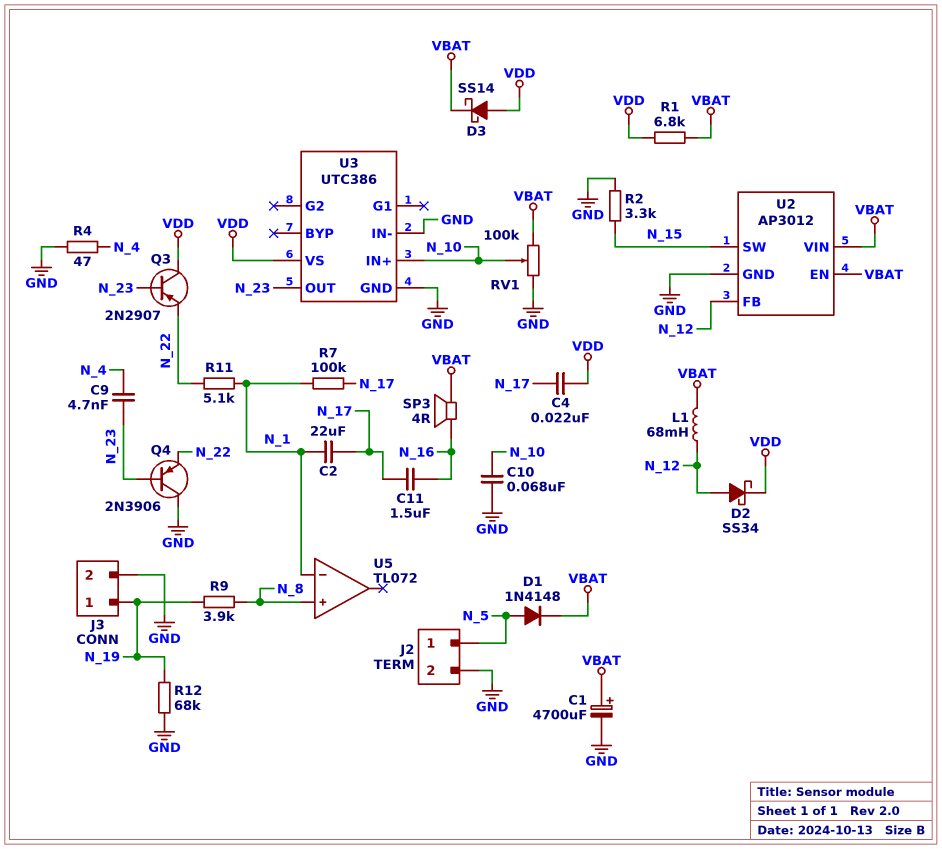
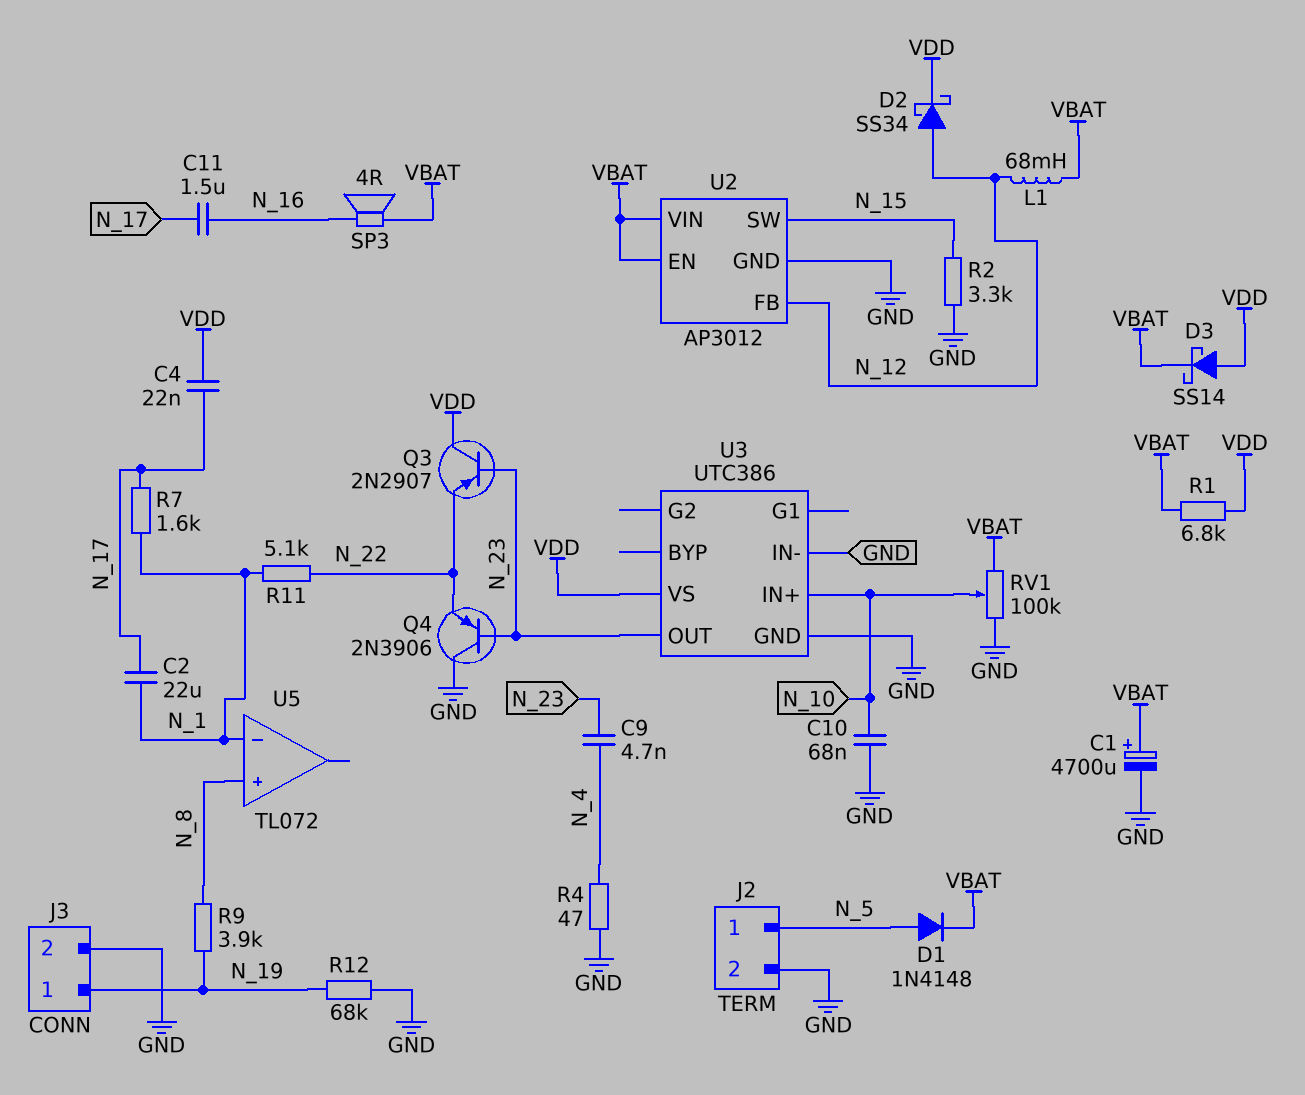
R7: 100k (N_1, N_17) -> 1.6k (N_1, N_17)

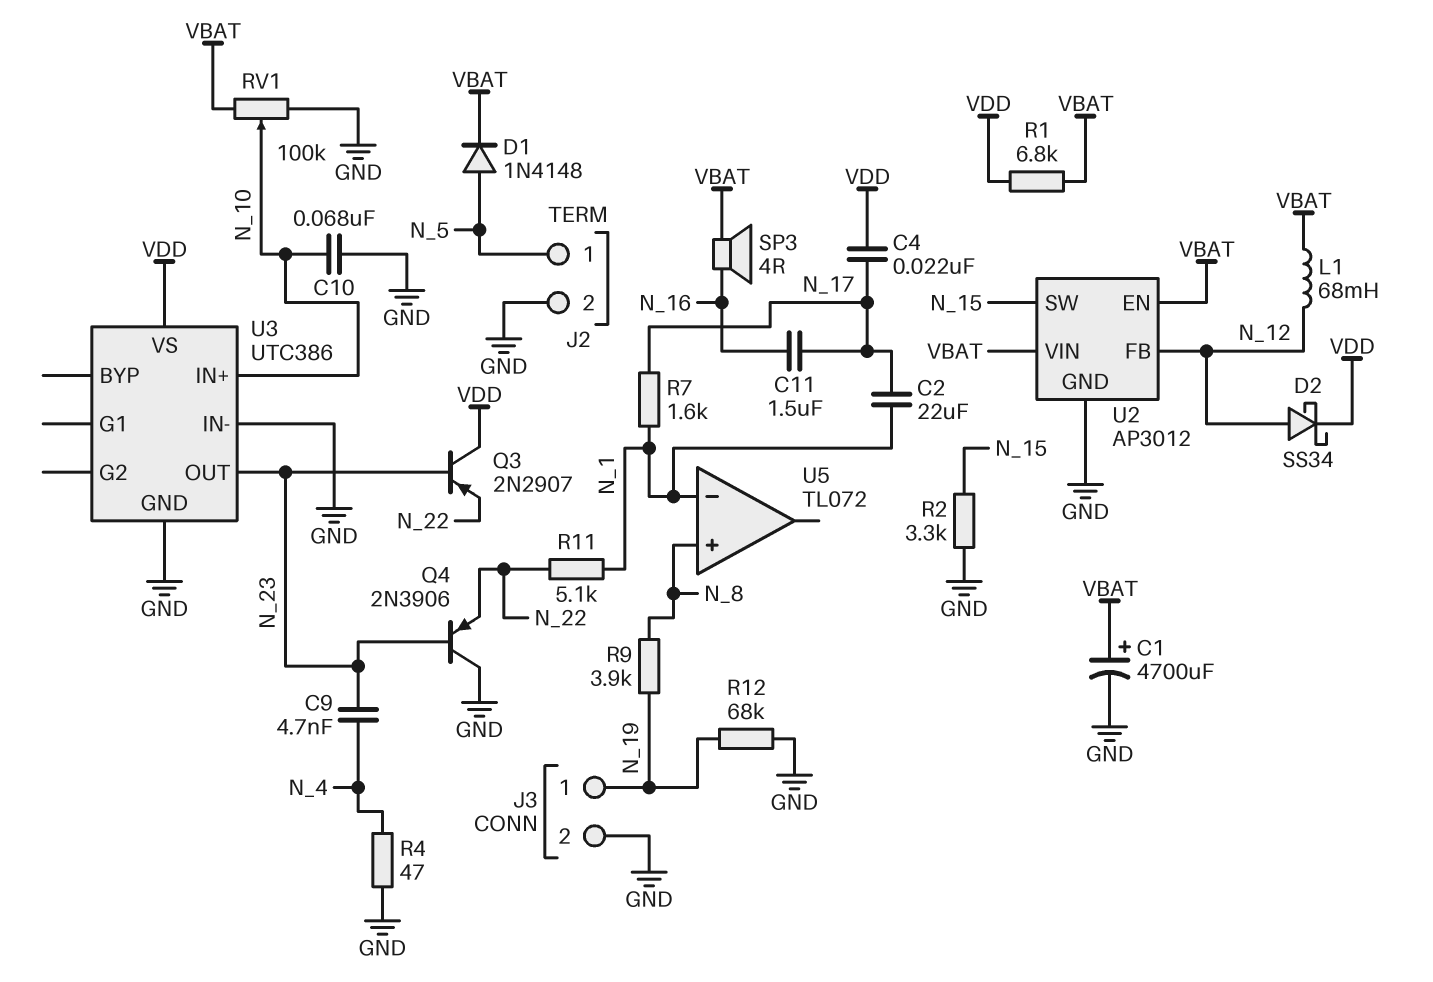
D3: schottky SS14 (A VDD, K VBAT) -> none

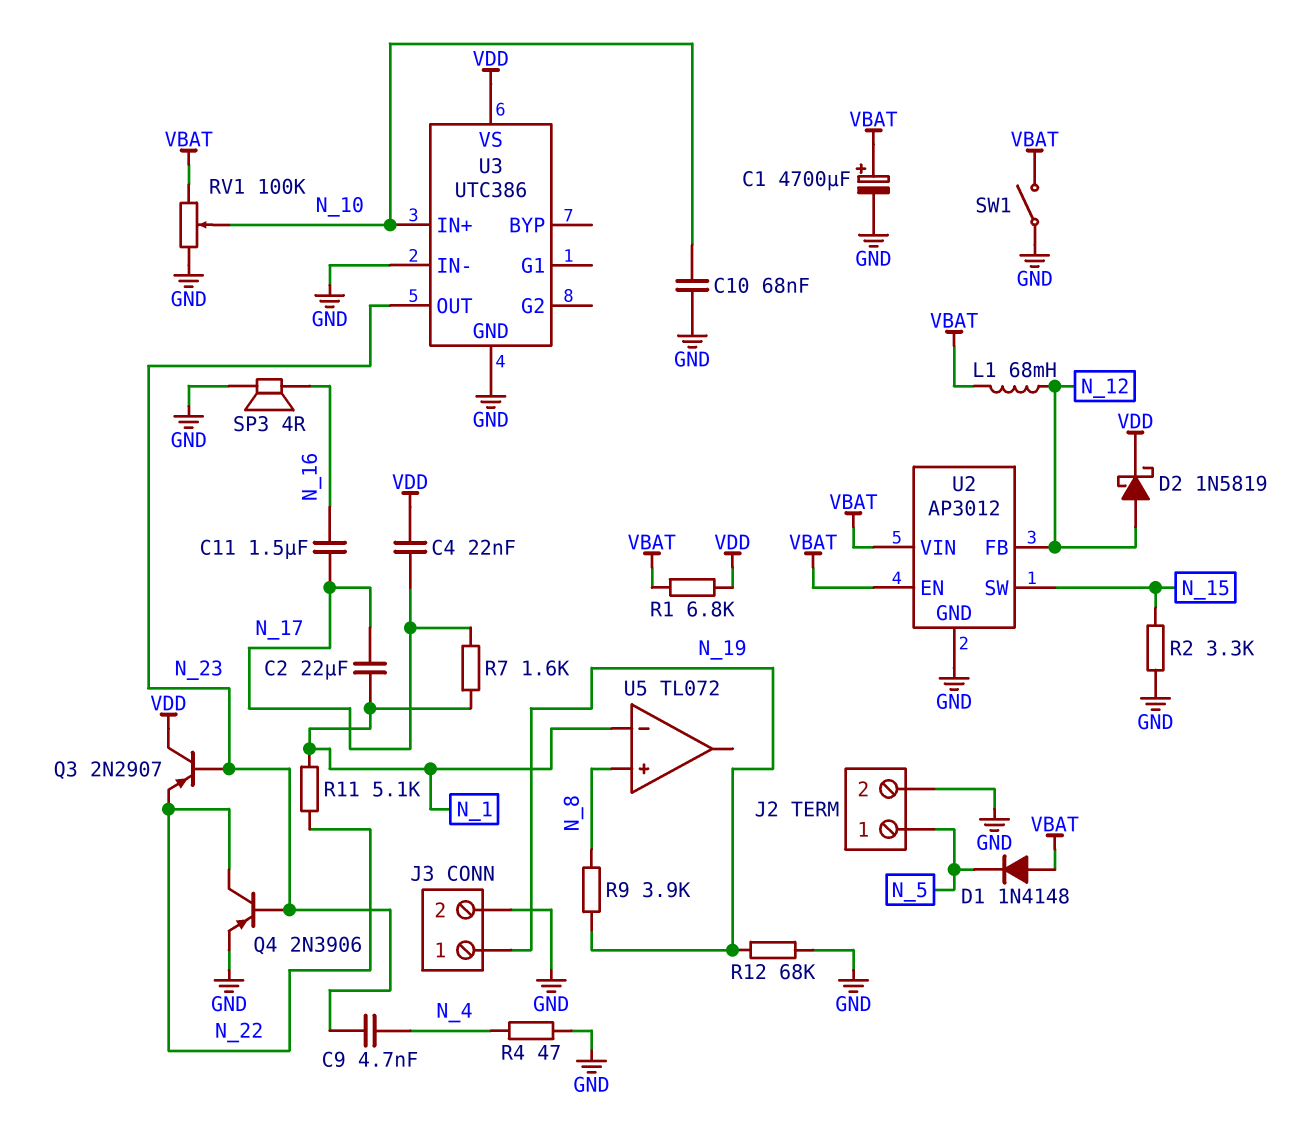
D1: diode 1N4148 (A N_5, K VBAT) -> diode 1N4148 (A VBAT, K N_5)
D2: schottky SS34 (A N_12, K VDD) -> schottky 1N5819 (A N_12, K VDD)
Q4: PNP 2N3906 (B N_23, C GND, E N_22) -> PNP 2N3906 (B N_23, C N_22, E GND)
SP3: speaker 4R (N_16, VBAT) -> speaker 4R (GND, N_16)
SW1: none -> switch (GND, VBAT)

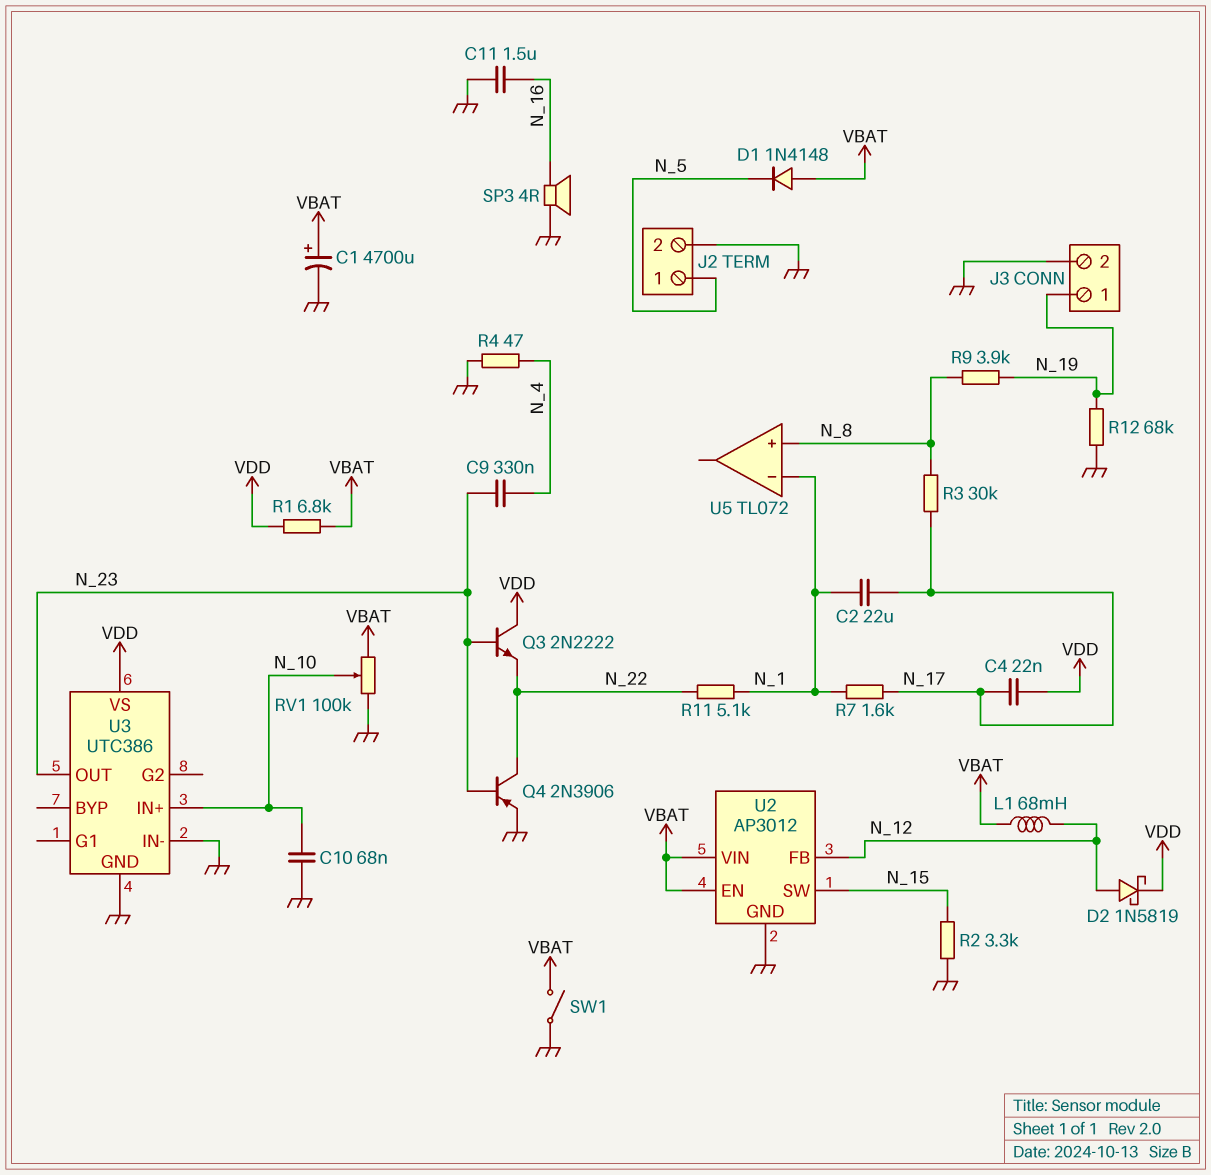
C9: 4.7nF (N_4, N_23) -> 330nF (N_4, N_23)
C11: 1.5uF (N_16, N_17) -> 1.5uF (GND, N_16)
Q3: PNP 2N2907 (B N_23, C VDD, E N_22) -> NPN 2N2222 (B N_23, C VDD, E N_22)
R3: none -> 30k (N_8, N_17)

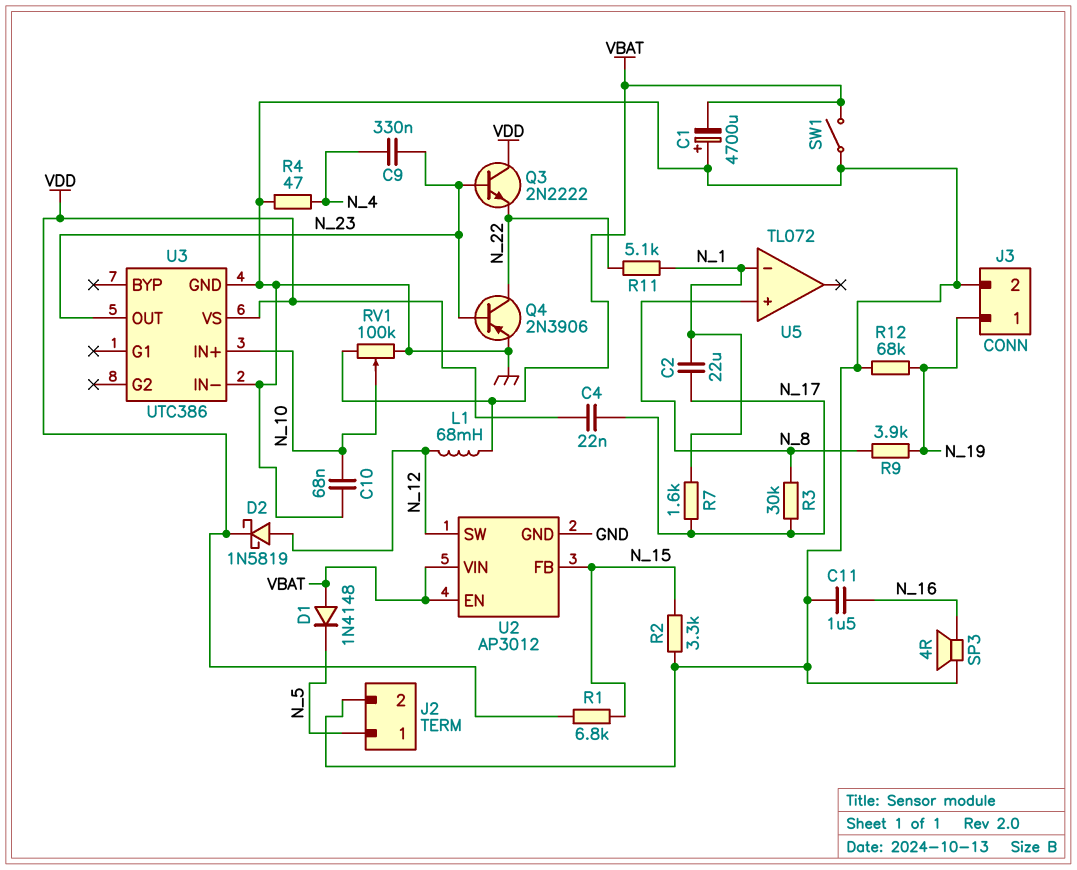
C1: 4700uF (plus VBAT, minus GND) -> 4700uF (plus GND, minus VBAT)
R1: 6.8k (VBAT, VDD) -> 6.8k (N_15, VDD)
U2 pin FB: N_12 -> N_15
U2 pin SW: N_15 -> N_12

